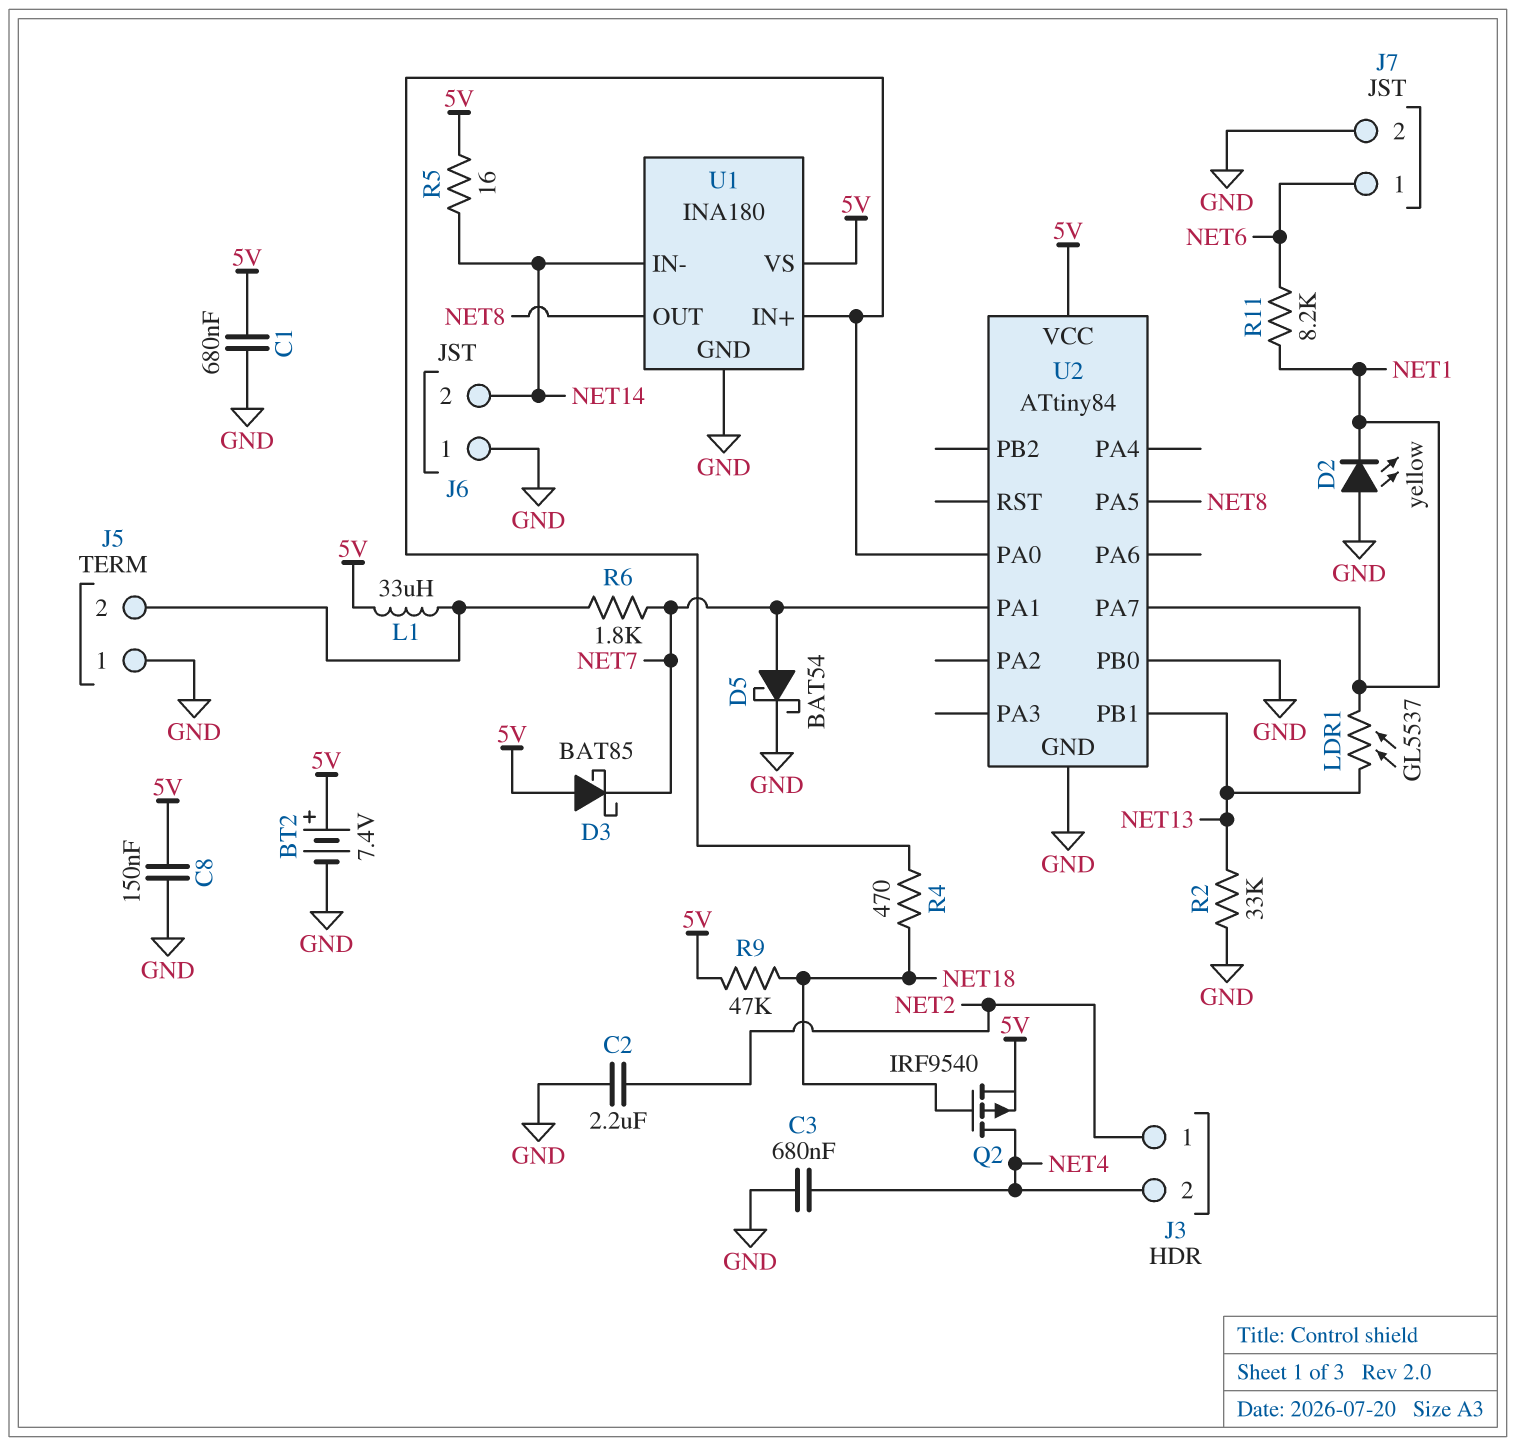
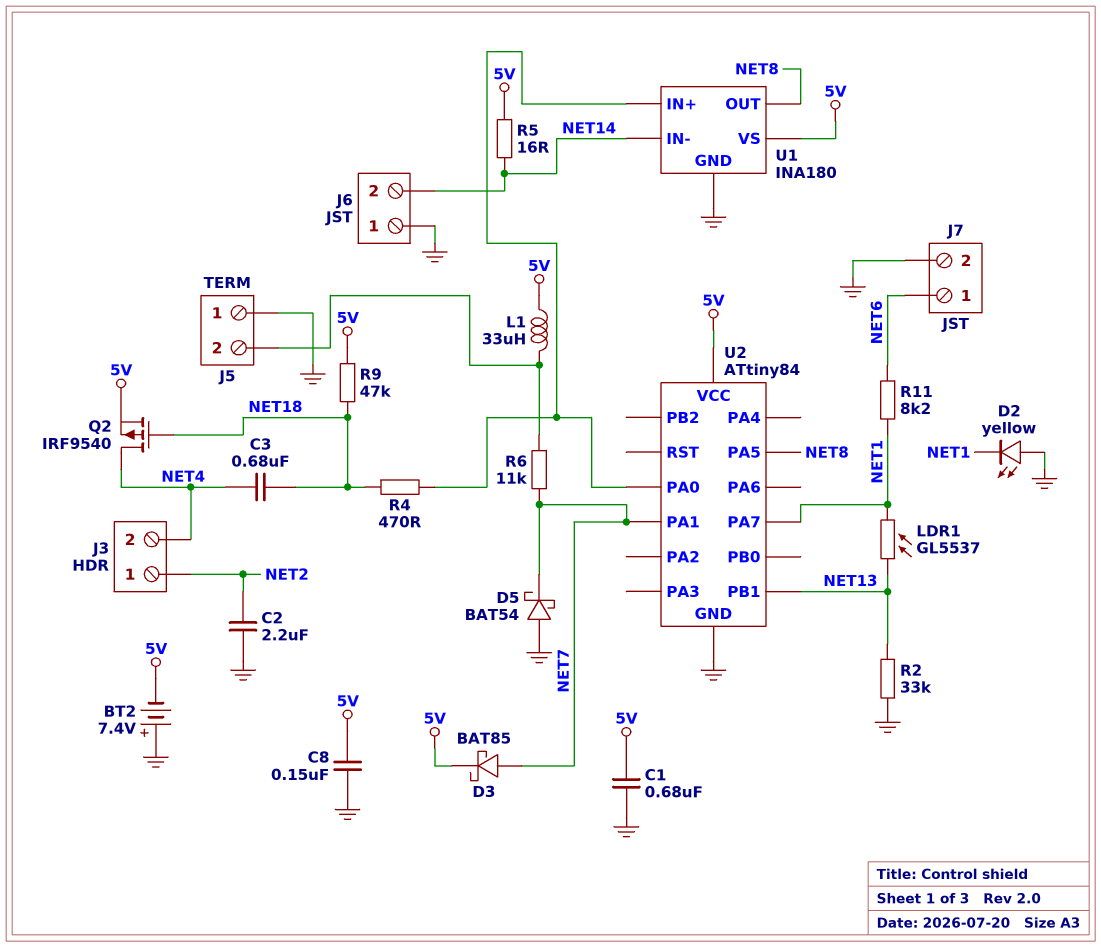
BT2: 7.4V (plus 5V, minus GND) -> 7.4V (plus GND, minus 5V)
C3: 680nF (GND, NET4) -> 680nF (NET4, NET18)
D3: schottky BAT85 (A 5V, K NET7) -> schottky BAT85 (A NET7, K 5V)
D5: schottky BAT54 (A NET7, K GND) -> schottky BAT54 (A GND, K NET7)
R6: 1.8k (J5/2, NET7) -> 11k (J5/2, NET7)
U2 pin PB0: GND -> none

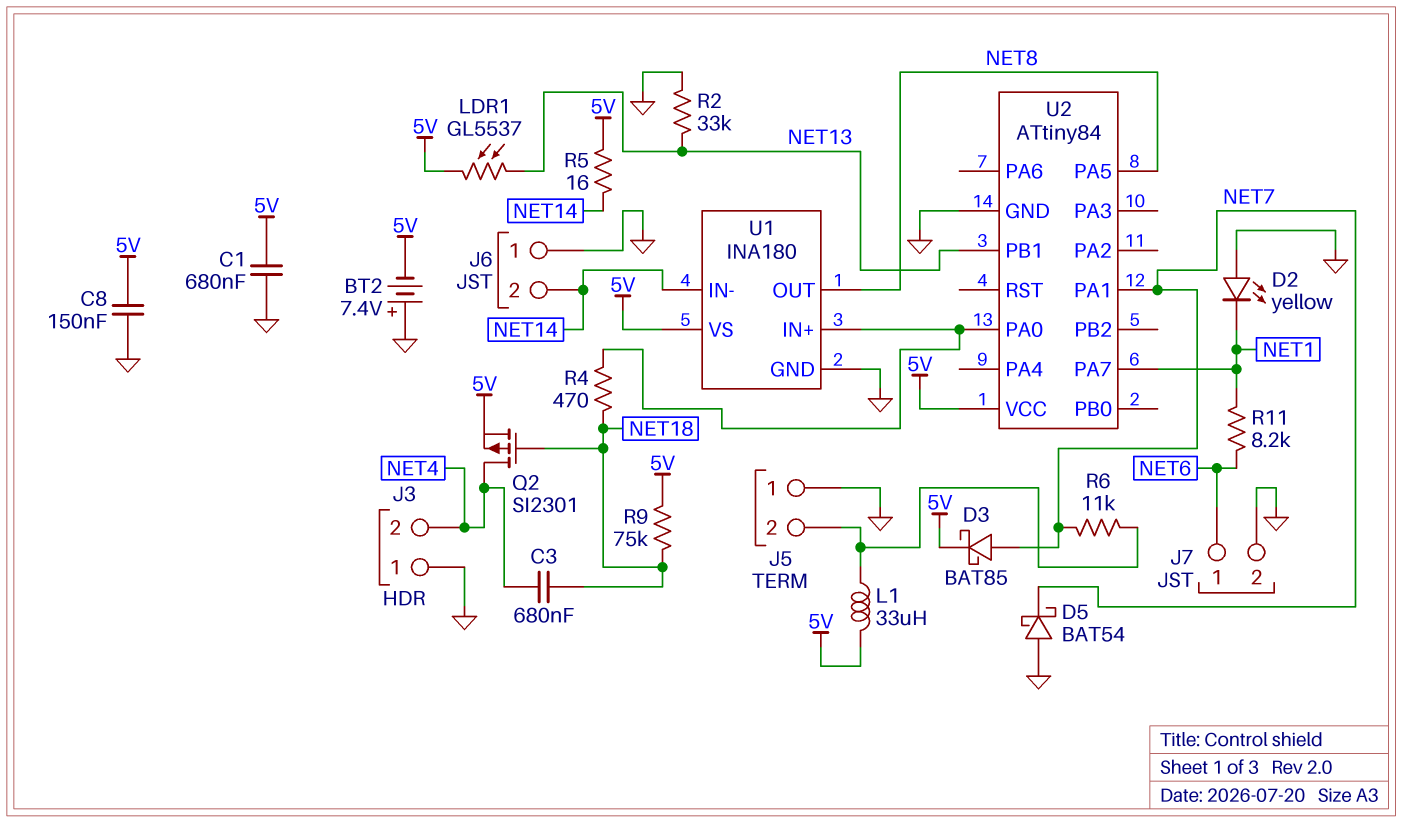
C2: 2.2uF (GND, NET2) -> none
J3 pin 1: NET2 -> GND
LDR1: GL5537 (NET1, NET13) -> GL5537 (5V, NET13)
Q2: PMOS IRF9540 (G NET18, D NET4, S 5V) -> PMOS SI2301 (G NET18, D NET4, S 5V)
R9: 47k (5V, NET18) -> 75k (5V, NET18)

